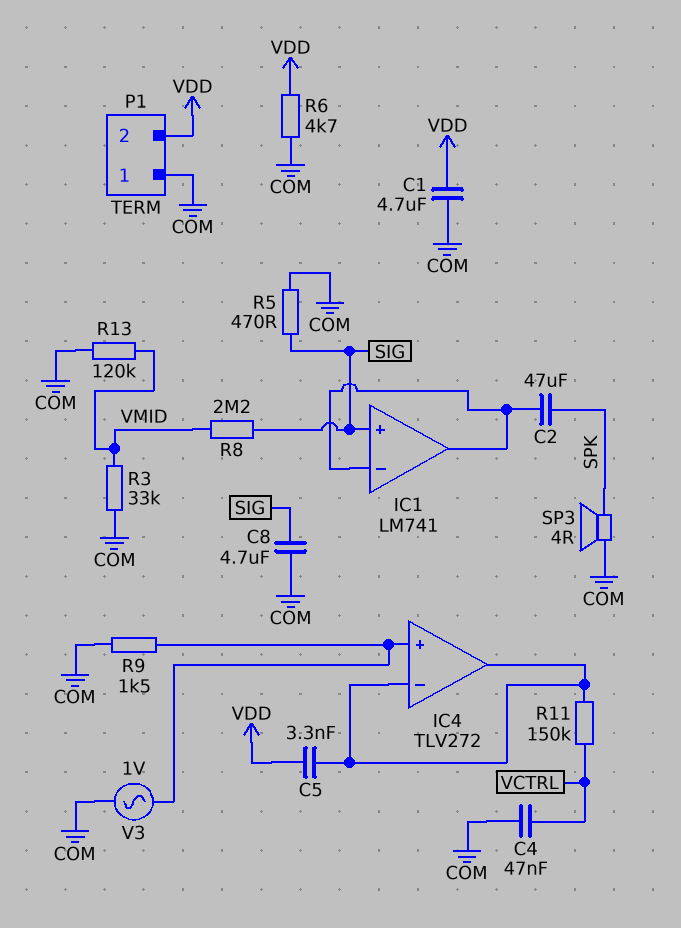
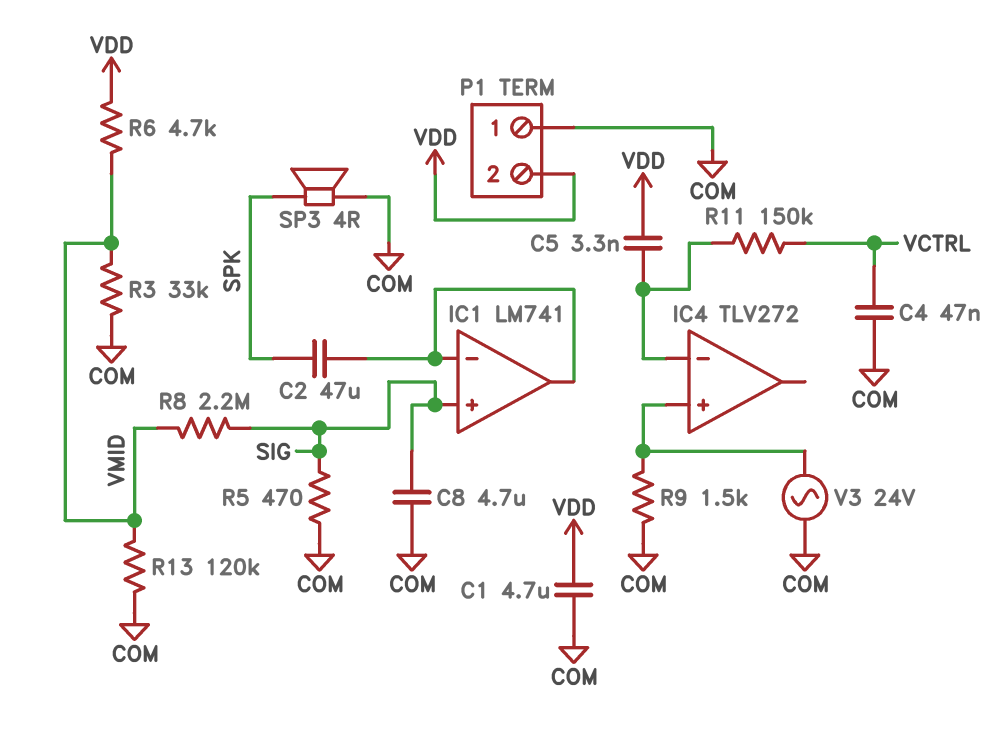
IC4 pin out: IC4/in- -> none
R6: 4.7k (COM, VDD) -> 4.7k (VDD, VMID)
V3: AC 1V (COM, IC4/in+) -> AC 24V (COM, IC4/in+)

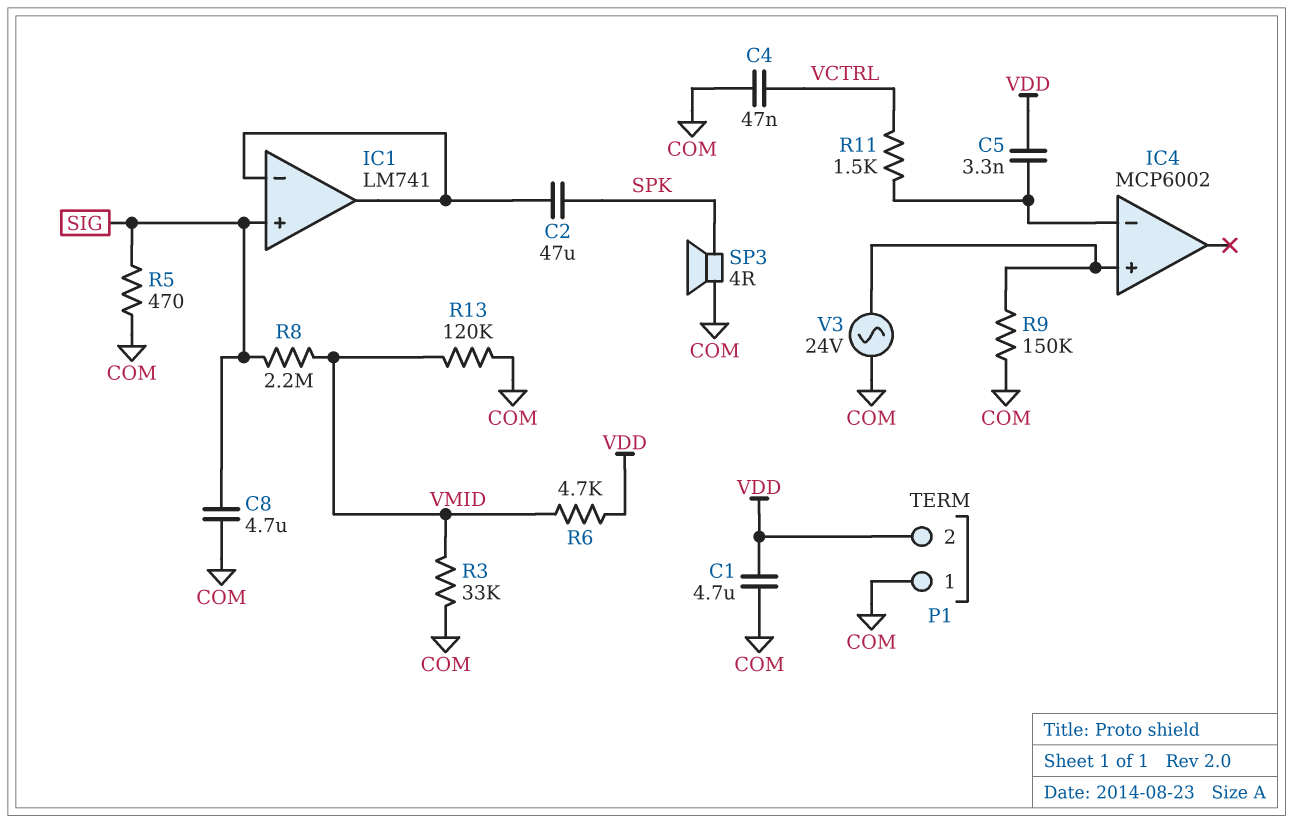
IC4: TLV272 -> MCP6002
R9: 1.5k (COM, IC4/in+) -> 150k (COM, IC4/in+)
R11: 150k (IC4/in-, VCTRL) -> 1.5k (IC4/in-, VCTRL)

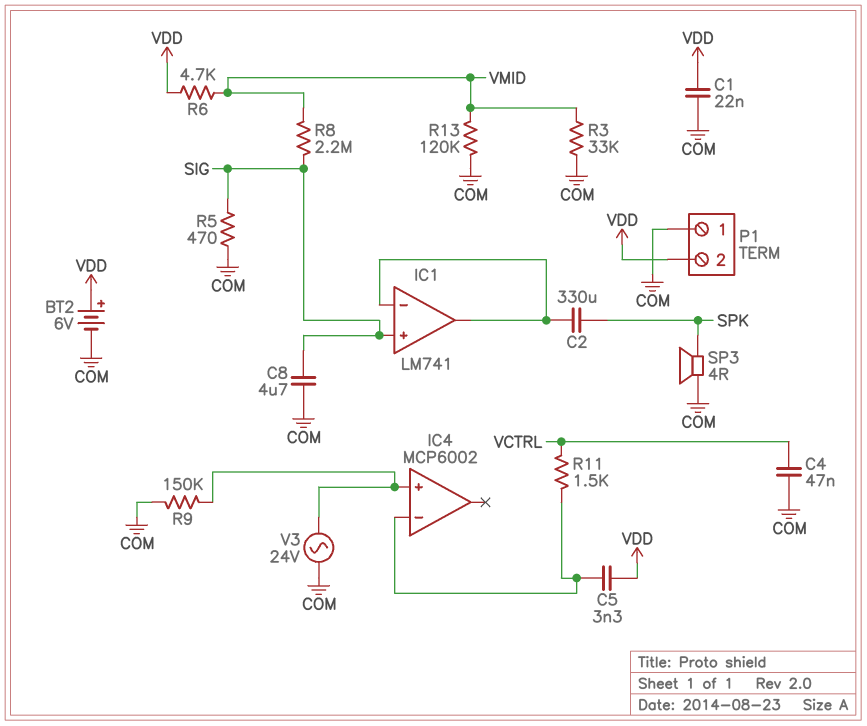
BT2: none -> 6V (plus VDD, minus COM)
C1: 4.7uF (COM, VDD) -> 22nF (COM, VDD)
C2: 47uF (IC1/in-, SPK) -> 330uF (IC1/in-, SPK)

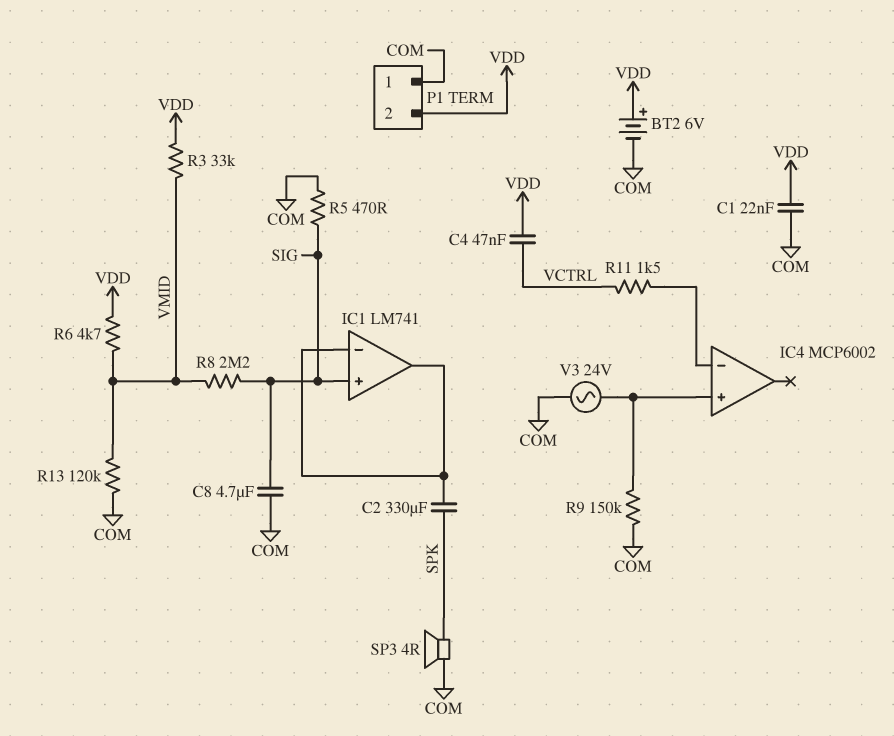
C4: 47nF (COM, VCTRL) -> 47nF (VCTRL, VDD)
C5: 3.3nF (IC4/in-, VDD) -> none
R3: 33k (COM, VMID) -> 33k (VDD, VMID)

